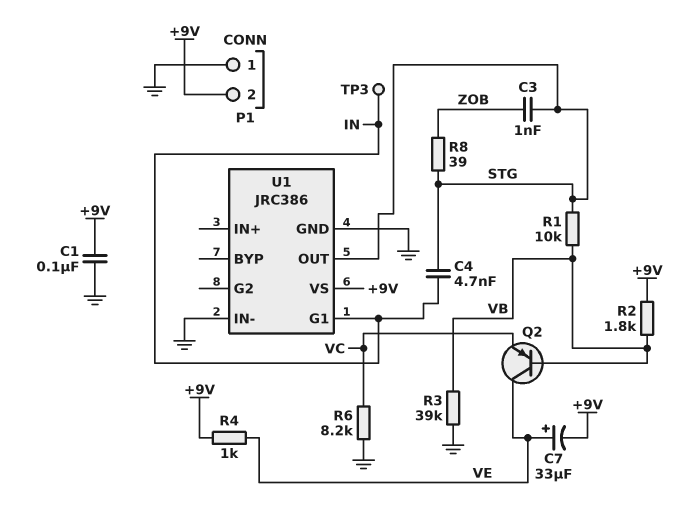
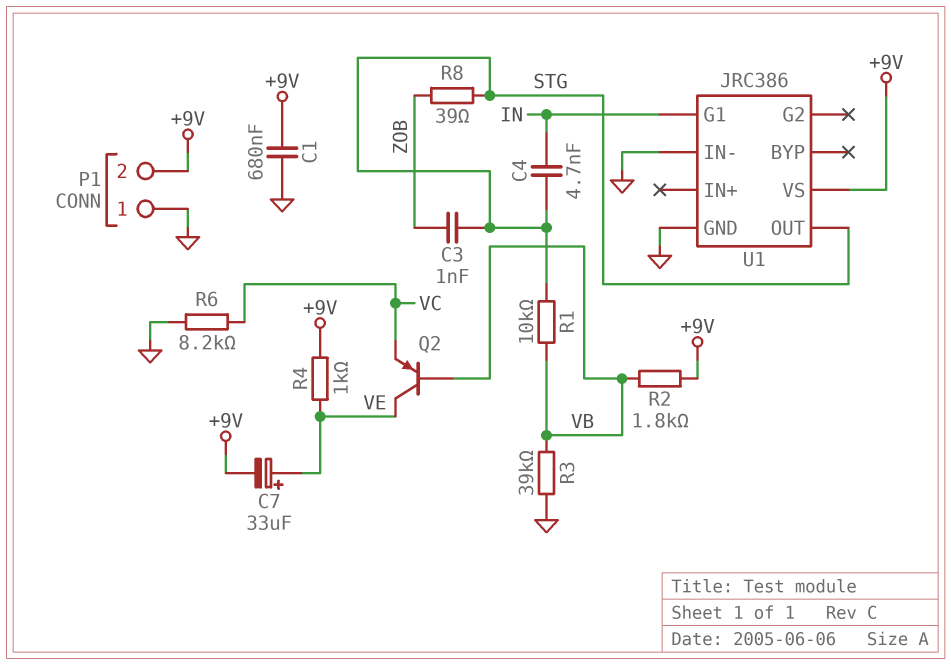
C1: 100nF (+9V, GND) -> 680nF (+9V, GND)
TP3: test point (IN) -> none

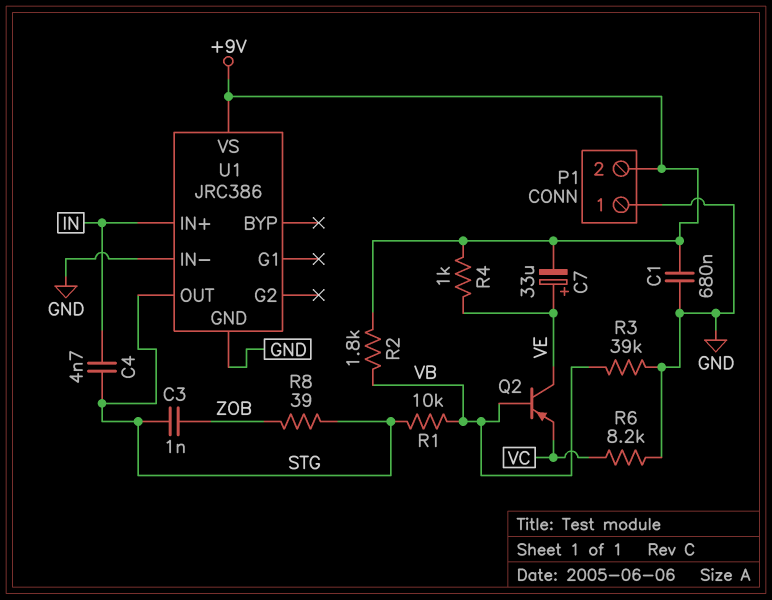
U1 pin G1: IN -> none
U1 pin IN+: none -> IN

